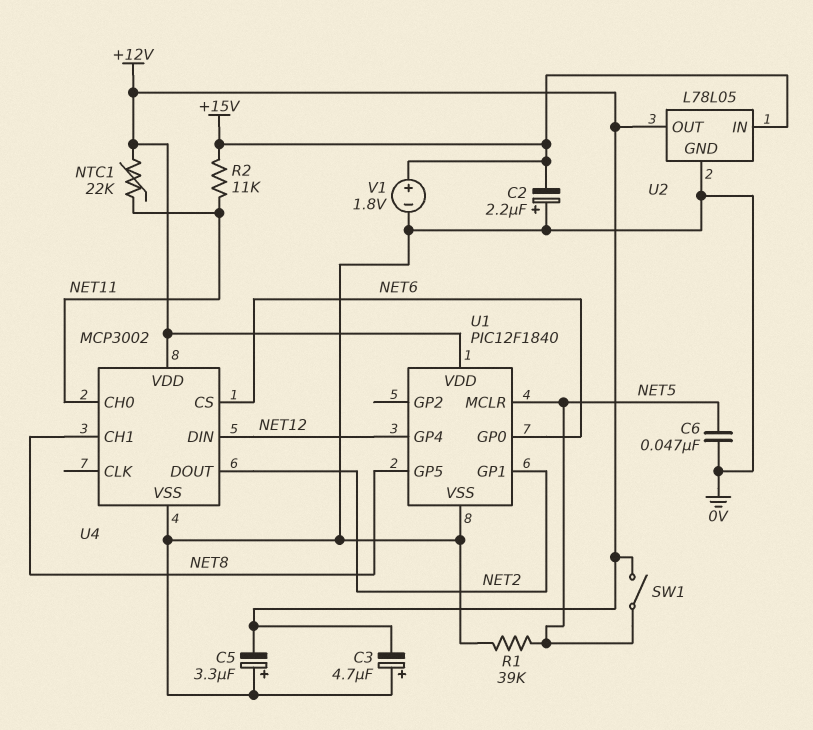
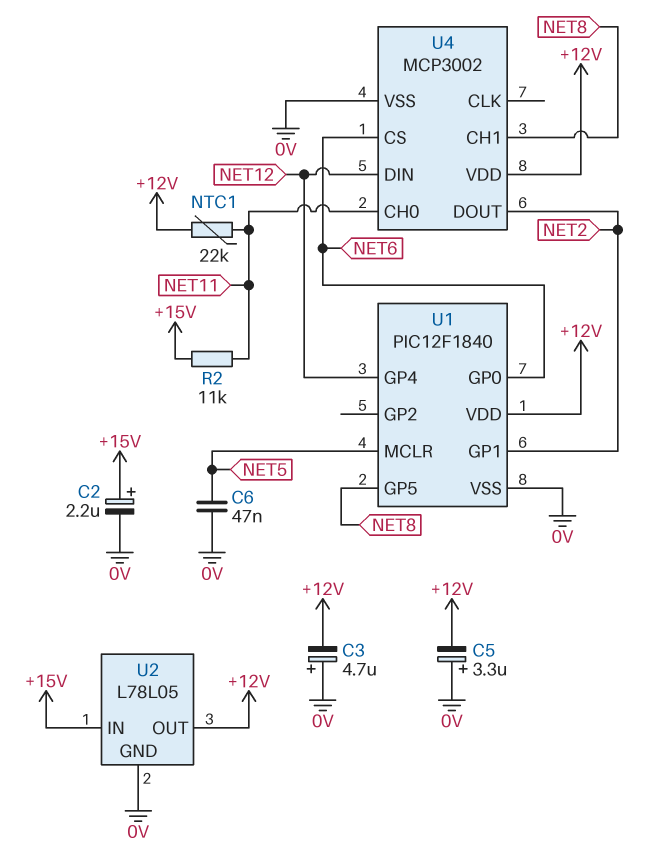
C2: 2.2uF (plus 0V, minus +15V) -> 2.2uF (plus +15V, minus 0V)
R1: 39k (0V, NET5) -> none
SW1: switch (+12V, NET5) -> none
V1: 1.8V (plus +15V, minus 0V) -> none

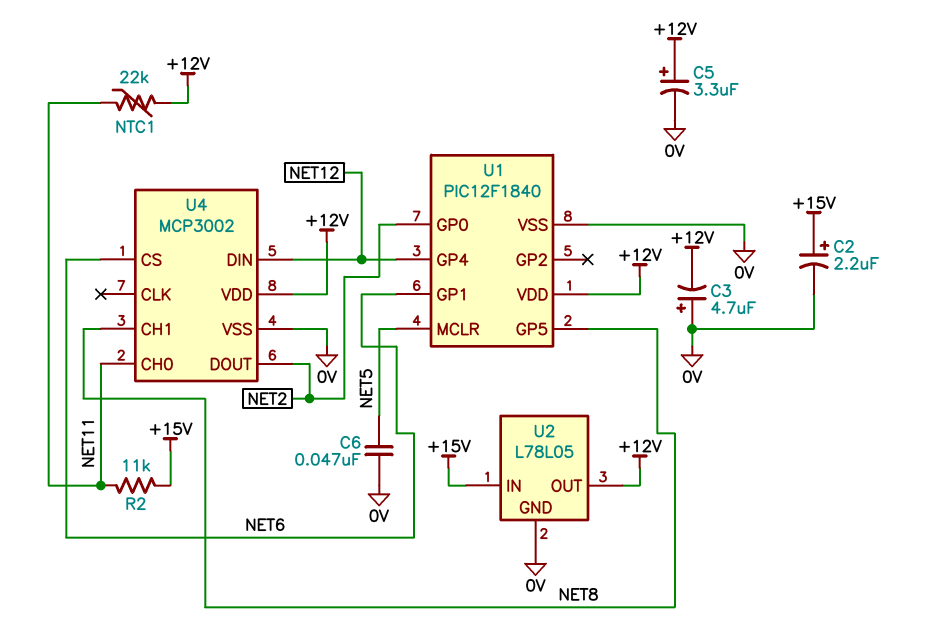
C5: 3.3uF (plus 0V, minus +12V) -> 3.3uF (plus +12V, minus 0V)
U1 pin GP0: NET6 -> NET2
U1 pin GP1: NET2 -> NET6

